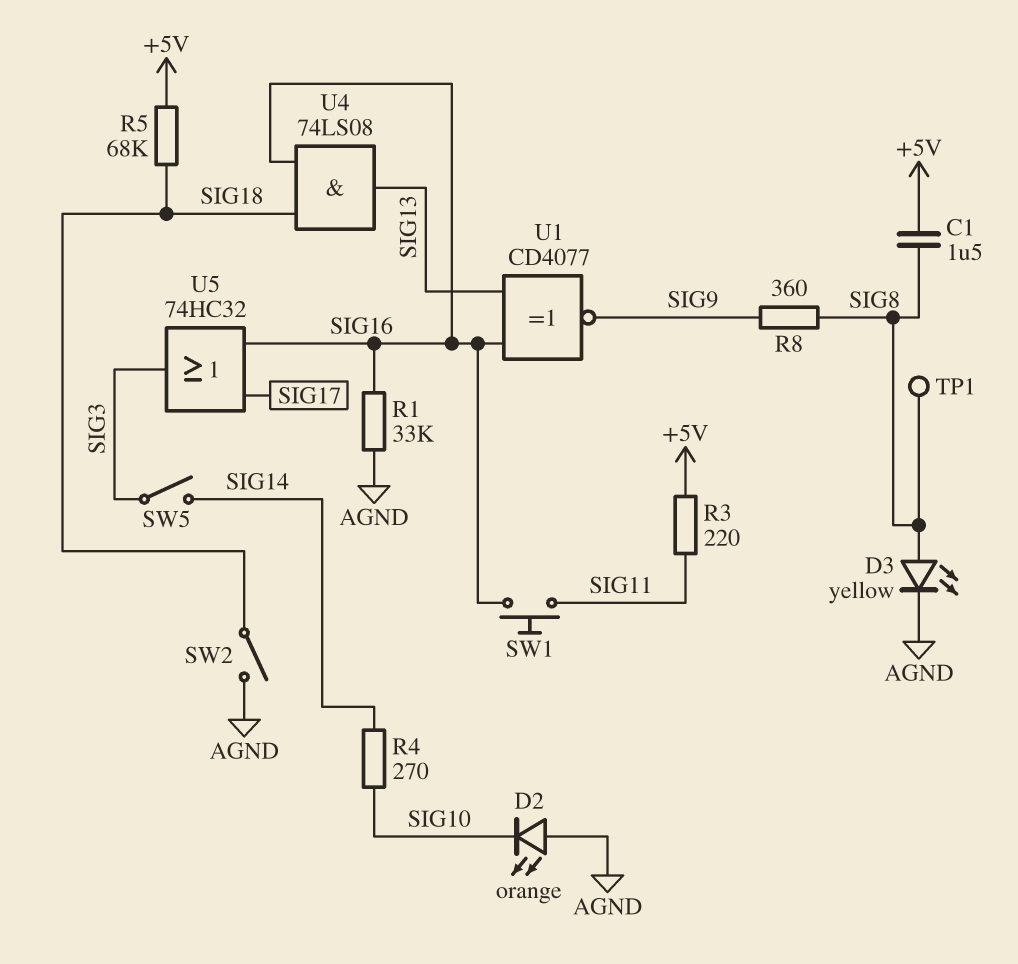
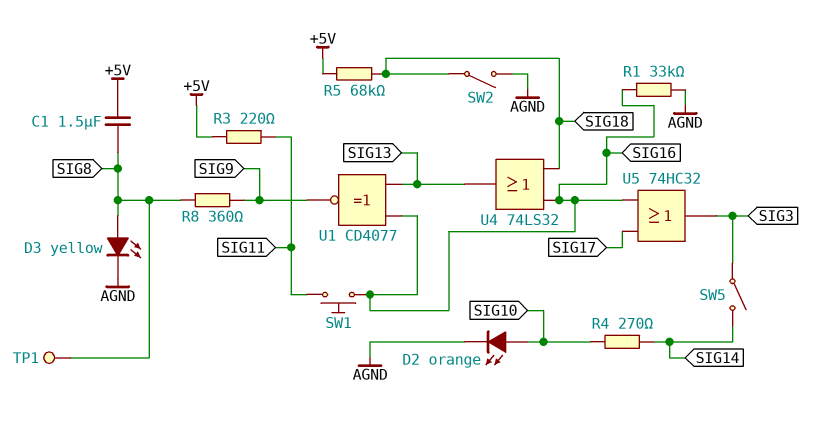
D2: LED orange (A AGND, K SIG10) -> LED orange (A SIG10, K AGND)
U4: AND 74LS08 (in SIG16, in SIG18, out SIG13) -> OR 74LS32 (in SIG16, in SIG18, out SIG13)

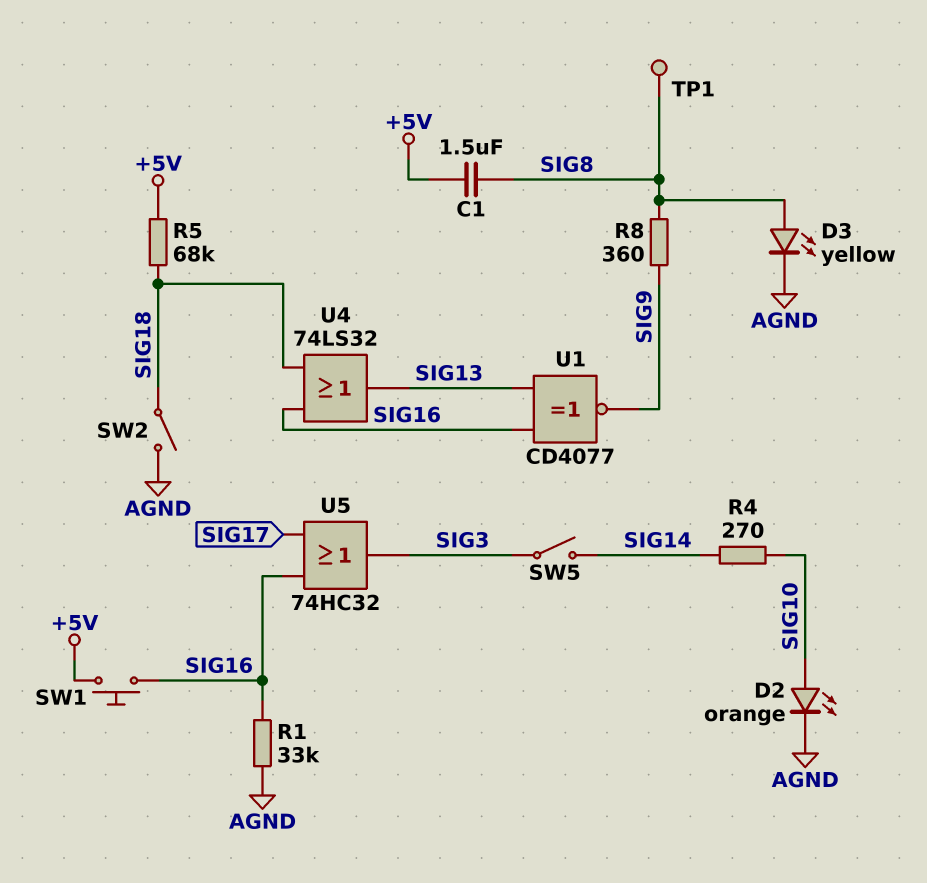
R3: 220 (+5V, SIG11) -> none
SW1: button (SIG11, SIG16) -> button (+5V, SIG16)

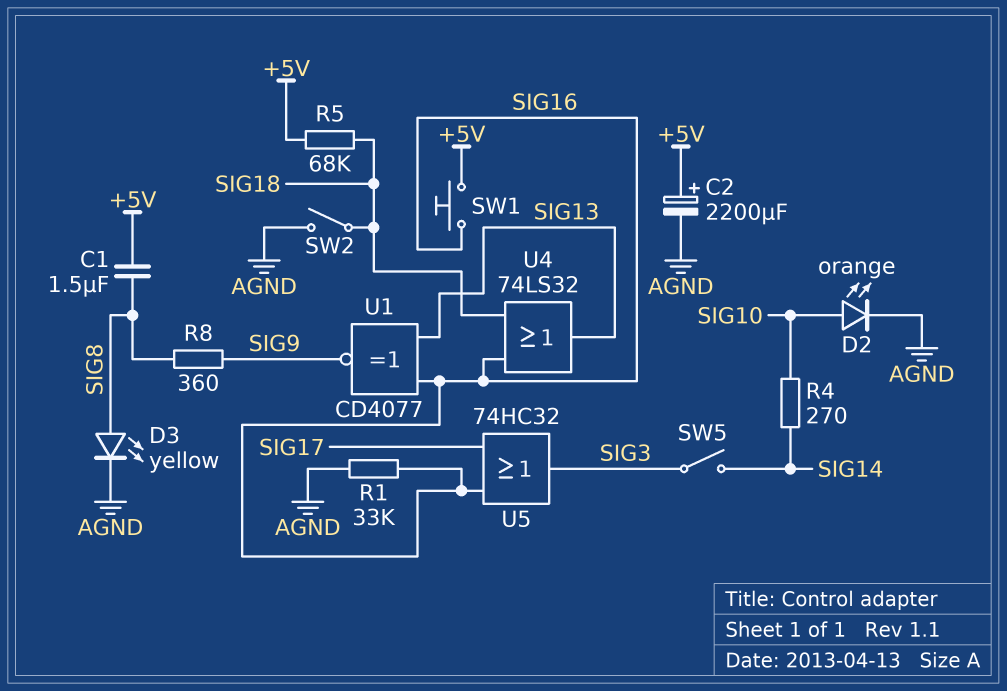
C2: none -> 2200uF (plus +5V, minus AGND)
TP1: test point (SIG8) -> none

